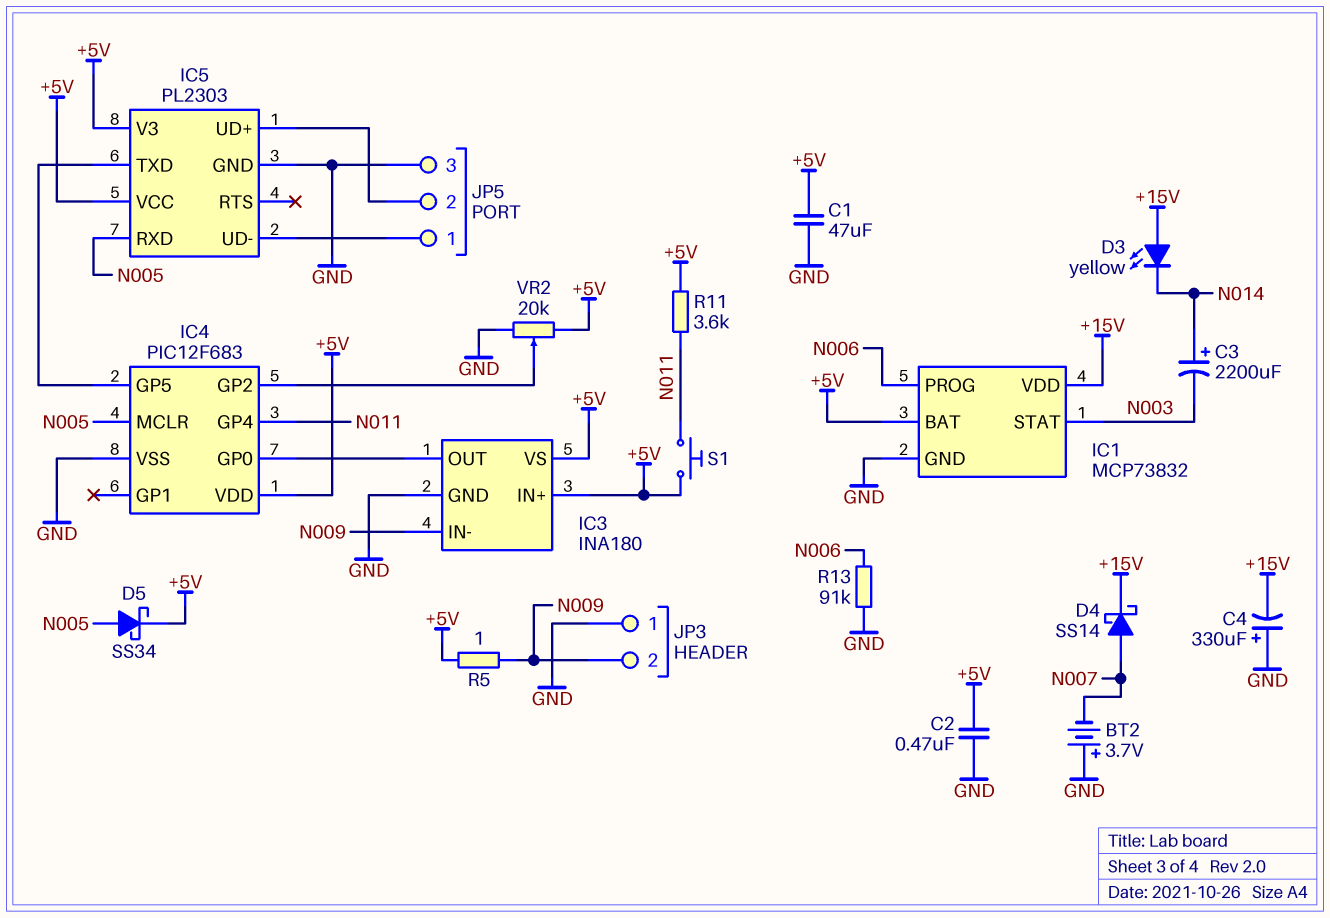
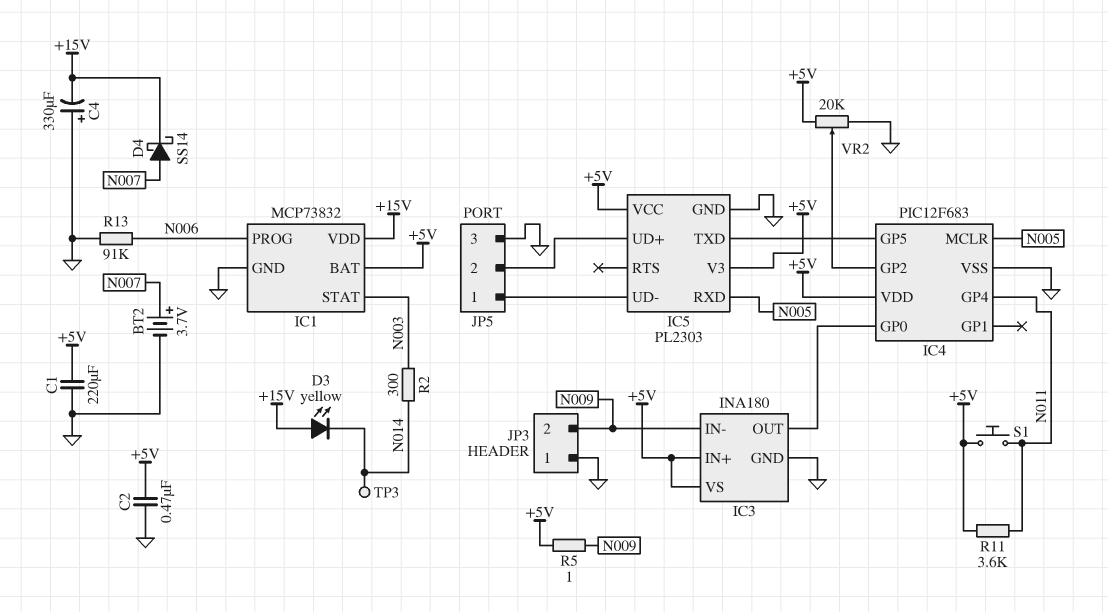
BT2: 3.7V (plus GND, minus N007) -> 3.7V (plus N007, minus GND)
C1: 47uF (+5V, GND) -> 220uF (+5V, GND)
C3: 2200uF (plus N014, minus N003) -> none
D5: schottky SS34 (A N005, K +5V) -> none
R2: none -> 300 (N003, N014)
TP3: none -> test point (N014)

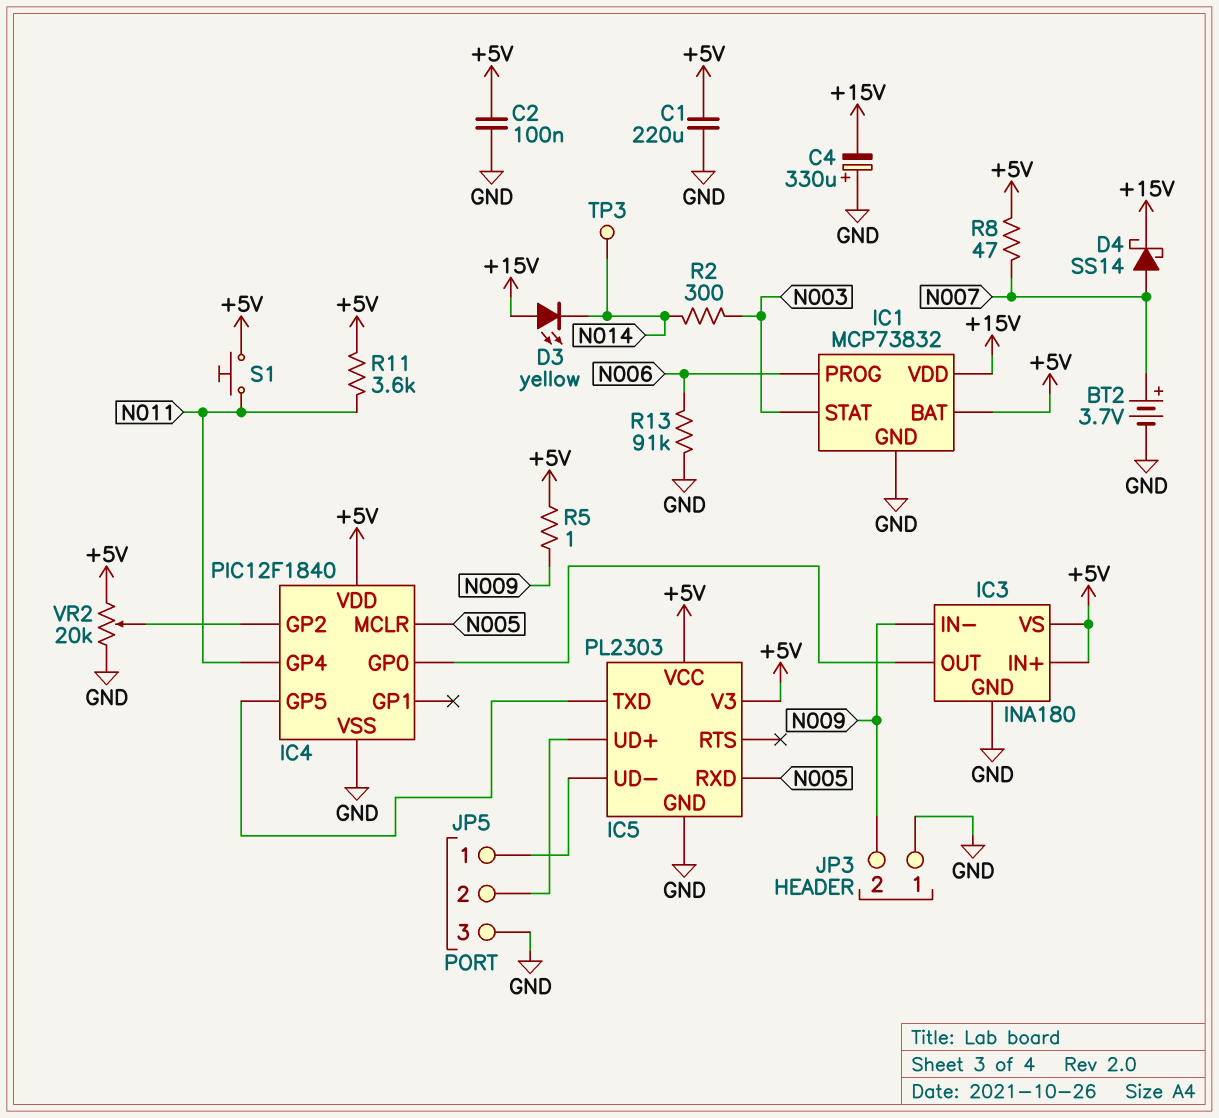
C2: 470nF (+5V, GND) -> 100nF (+5V, GND)
IC4: PIC12F683 -> PIC12F1840
R8: none -> 47 (+5V, N007)

